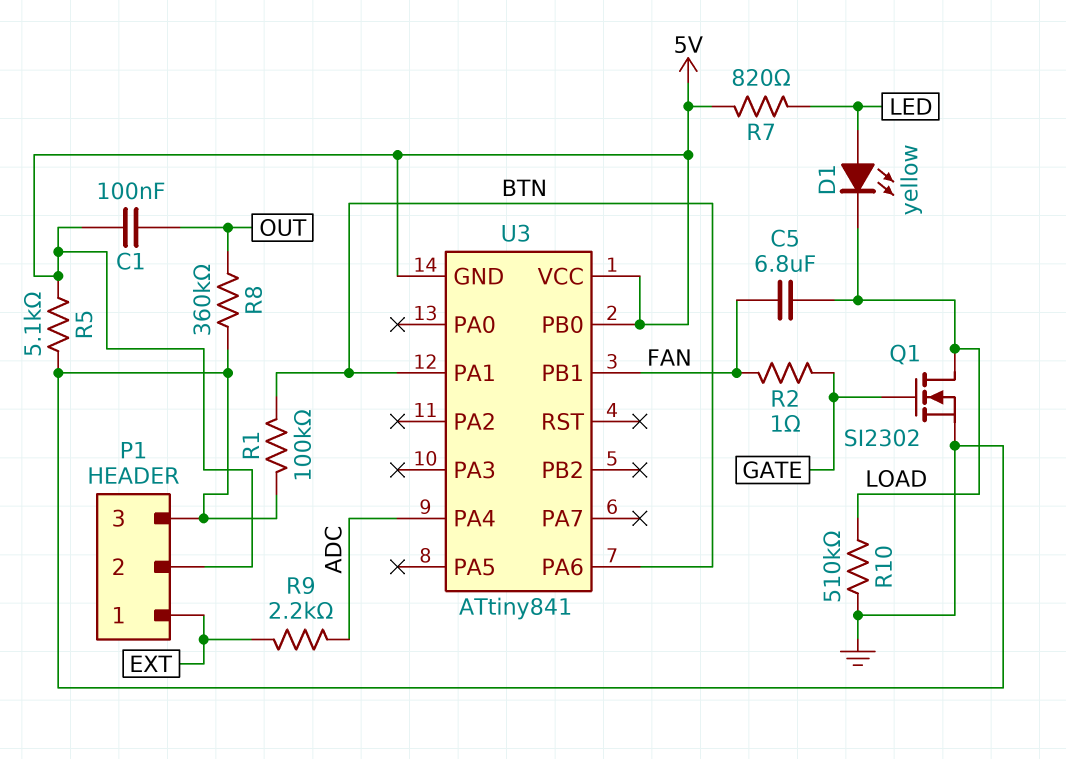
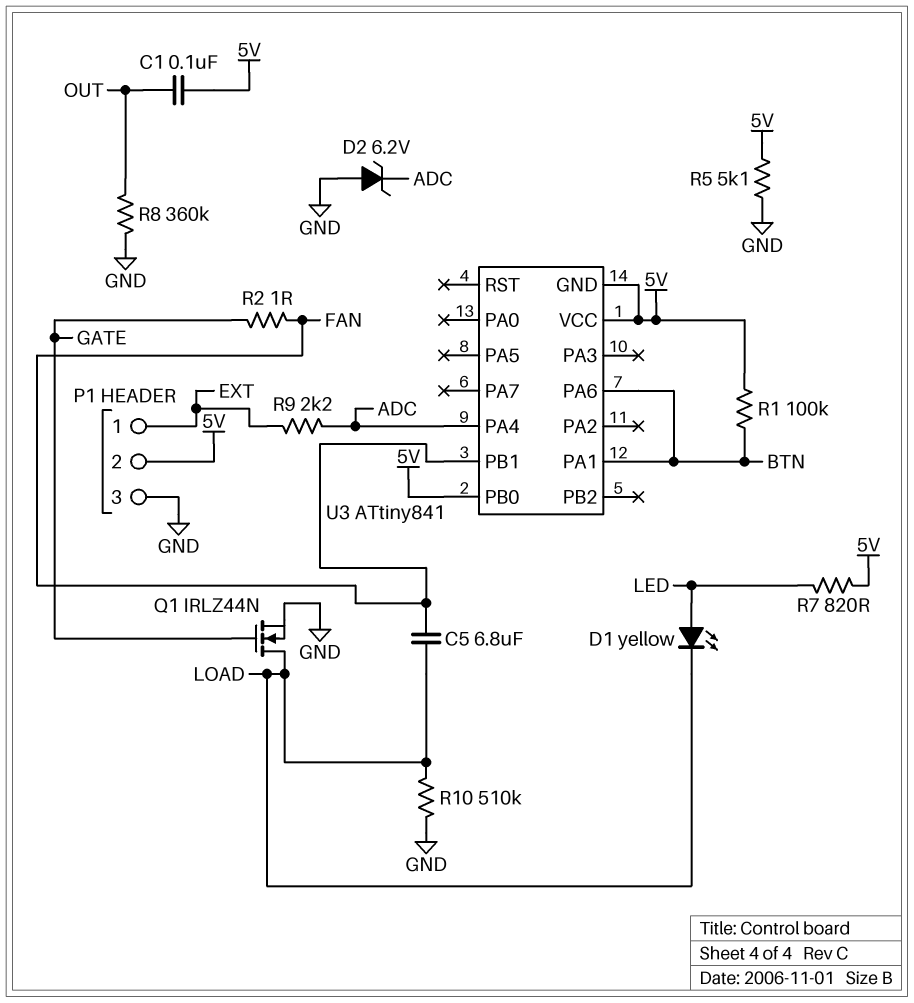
D2: none -> zener 6.2V (A GND, K ADC)
Q1: NMOS SI2302 (G GATE, D LOAD, S GND) -> NMOS IRLZ44N (G GATE, D LOAD, S GND)
R1: 100k (BTN, GND) -> 100k (5V, BTN)

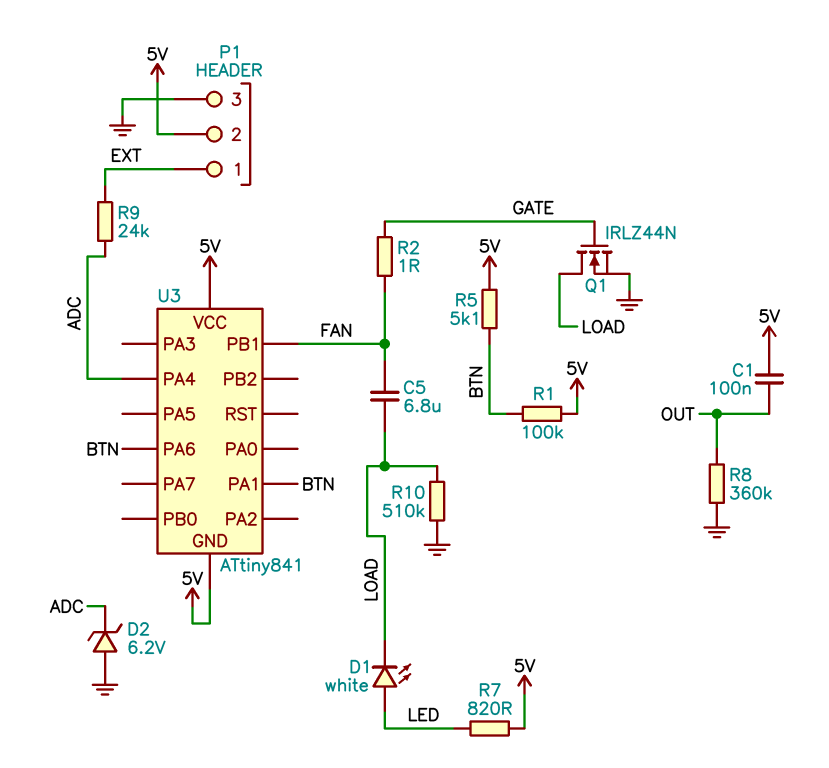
D1: LED yellow (A LED, K LOAD) -> LED white (A LED, K LOAD)
R5: 5.1k (5V, GND) -> 5.1k (5V, BTN)
R9: 2.2k (ADC, EXT) -> 24k (ADC, EXT)
U3 pin PB0: 5V -> none

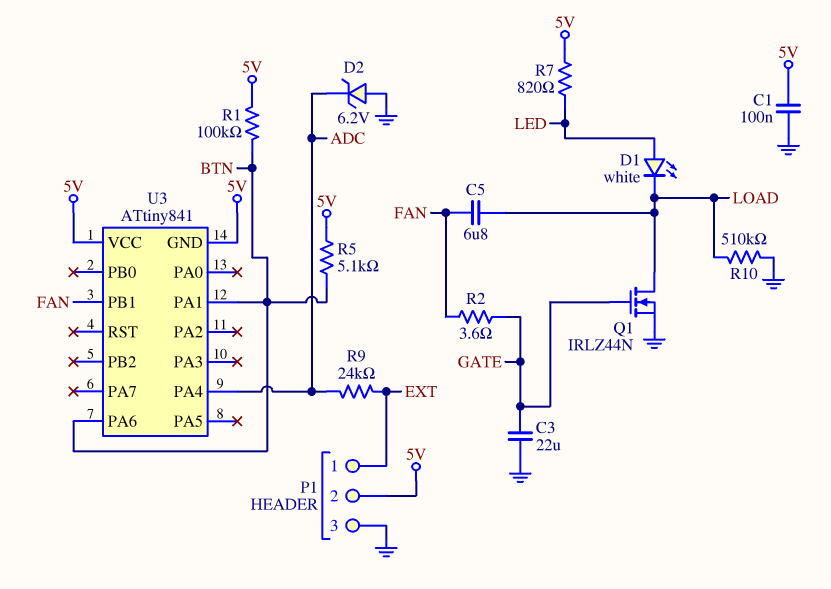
C1: 100nF (5V, OUT) -> 100nF (5V, GND)
C3: none -> 22uF (GATE, GND)
R2: 1 (FAN, GATE) -> 3.6 (FAN, GATE)
R8: 360k (GND, OUT) -> none

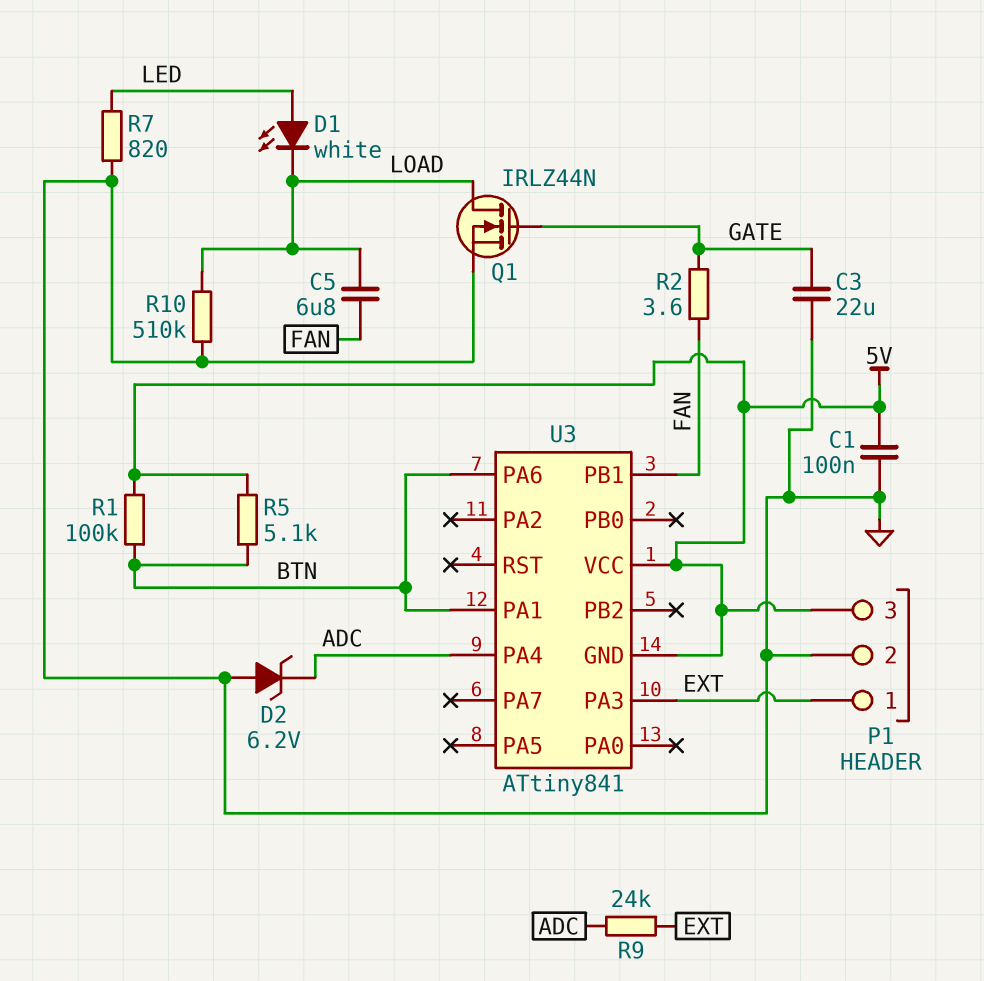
P1 pin 2: 5V -> GND
P1 pin 3: GND -> 5V
R7: 820 (5V, LED) -> 820 (GND, LED)
U3 pin PA3: none -> EXT

